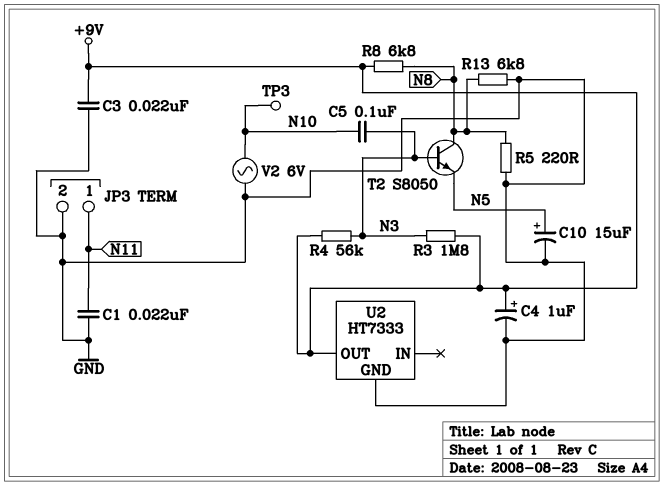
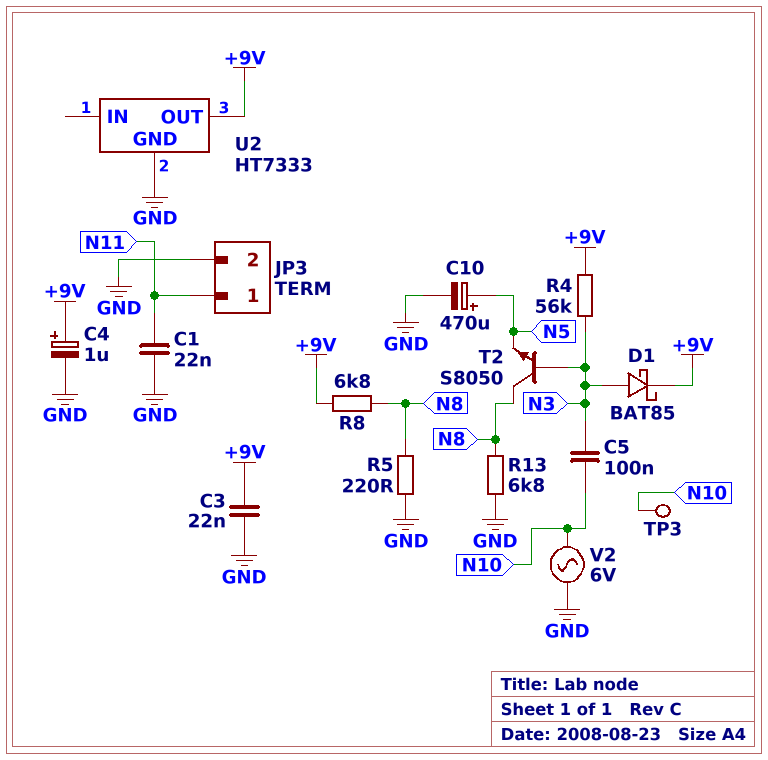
C10: 15uF (plus N5, minus GND) -> 470uF (plus N5, minus GND)
D1: none -> schottky BAT85 (A N3, K +9V)
R3: 1.8M (+9V, N3) -> none

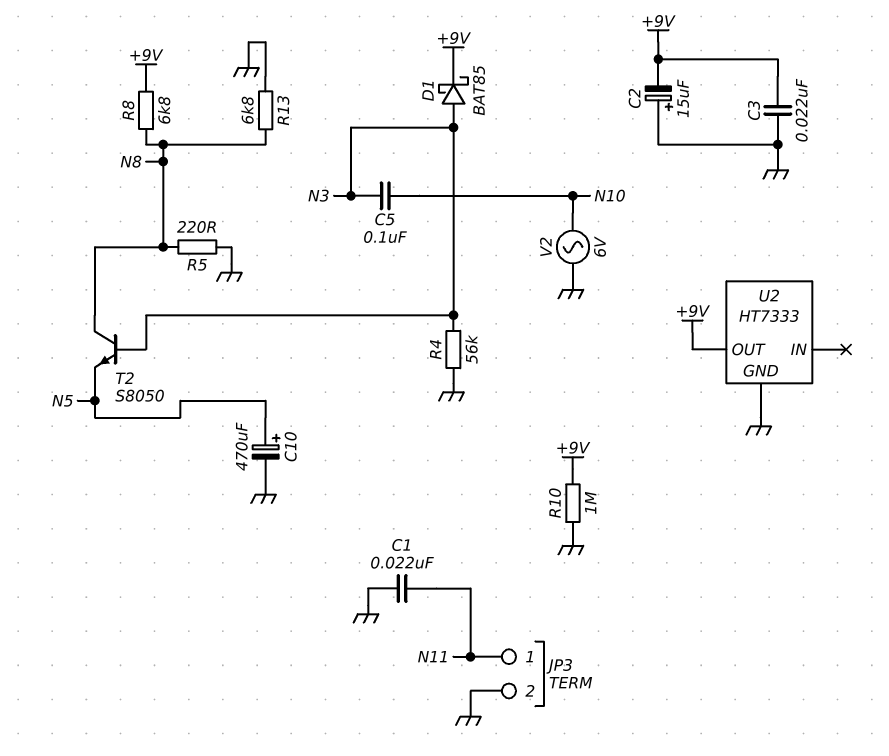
C2: none -> 15uF (plus GND, minus +9V)
C4: 1uF (plus +9V, minus GND) -> none
R4: 56k (+9V, N3) -> 56k (GND, N3)
R10: none -> 1M (+9V, GND)
TP3: test point (N10) -> none

